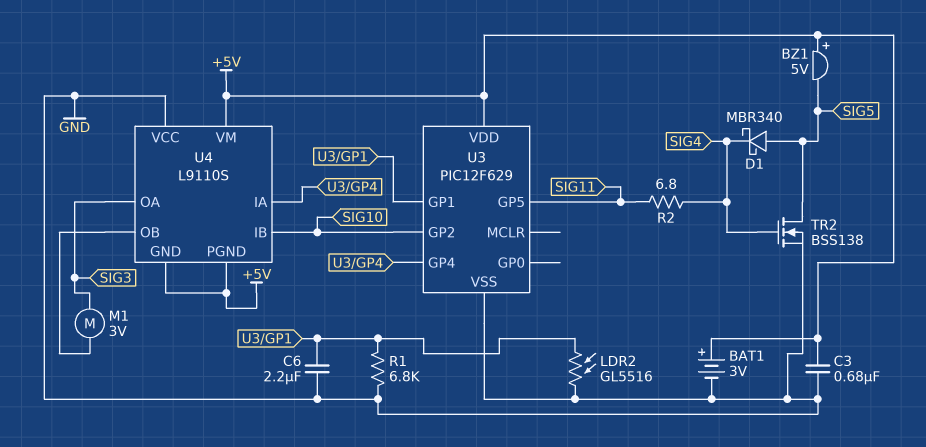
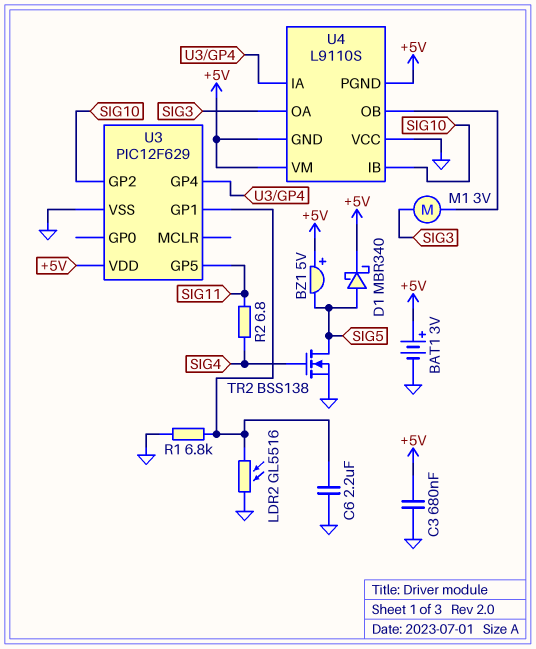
D1: schottky MBR340 (A SIG5, K SIG4) -> schottky MBR340 (A SIG5, K +5V)

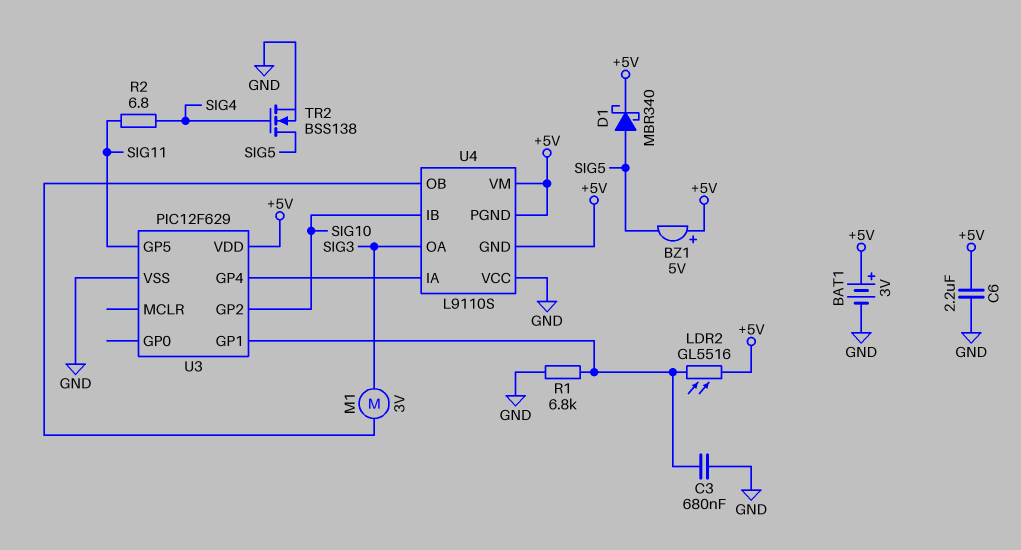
C3: 680nF (+5V, GND) -> 680nF (GND, U3/GP1)
C6: 2.2uF (GND, U3/GP1) -> 2.2uF (+5V, GND)
LDR2: GL5516 (GND, U3/GP1) -> GL5516 (+5V, U3/GP1)

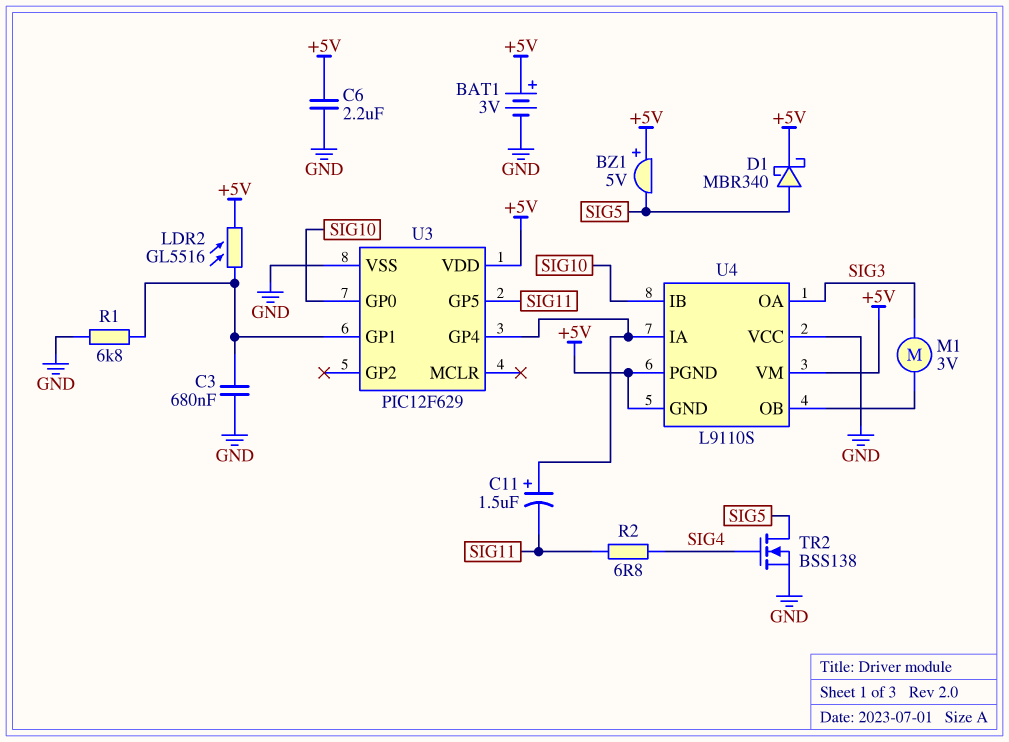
C11: none -> 1.5uF (plus U3/GP4, minus SIG11)
U3 pin GP0: none -> SIG10
U3 pin GP2: SIG10 -> none

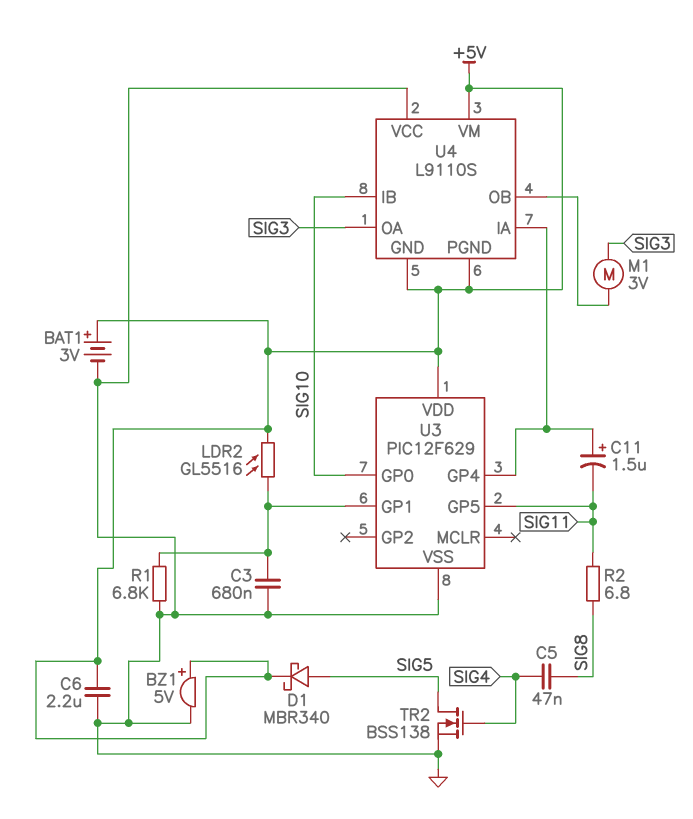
BZ1: buzzer 5V (plus +5V, minus SIG5) -> buzzer 5V (plus +5V, minus GND)
C5: none -> 47nF (SIG4, SIG8)
R2: 6.8 (SIG4, SIG11) -> 6.8 (SIG8, SIG11)

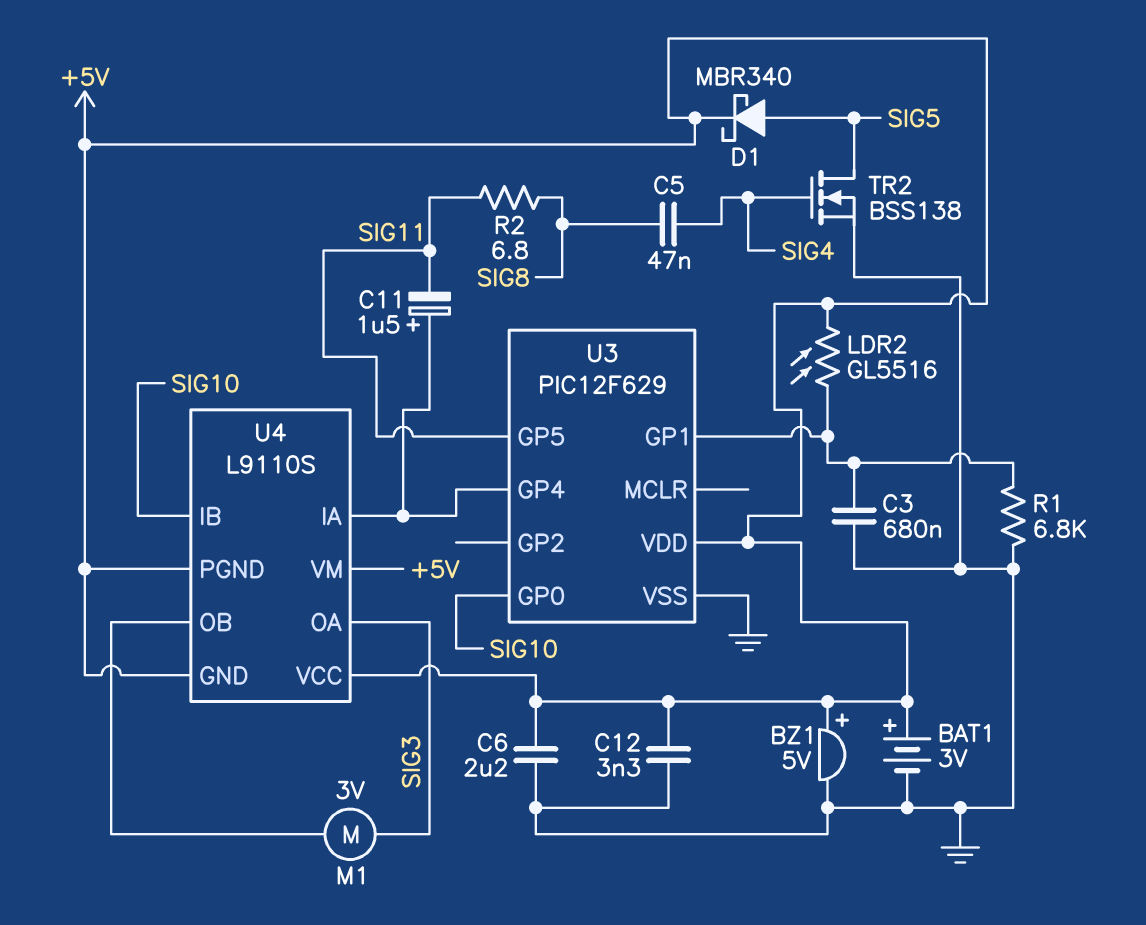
C12: none -> 3.3nF (+5V, GND)
U4 pin VCC: GND -> +5V

